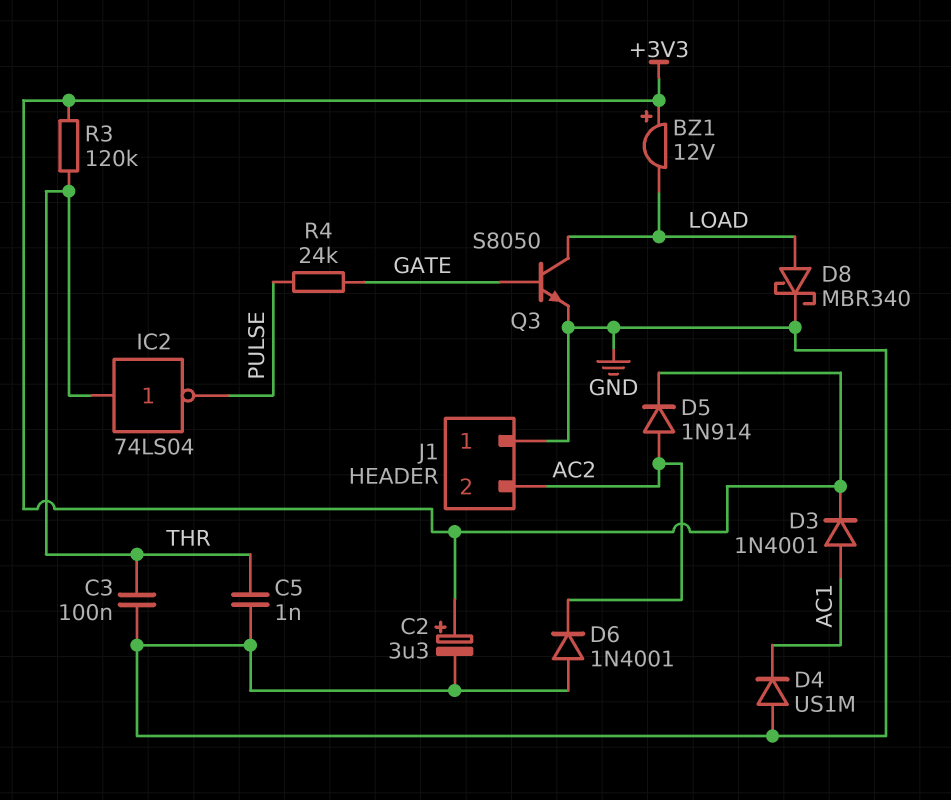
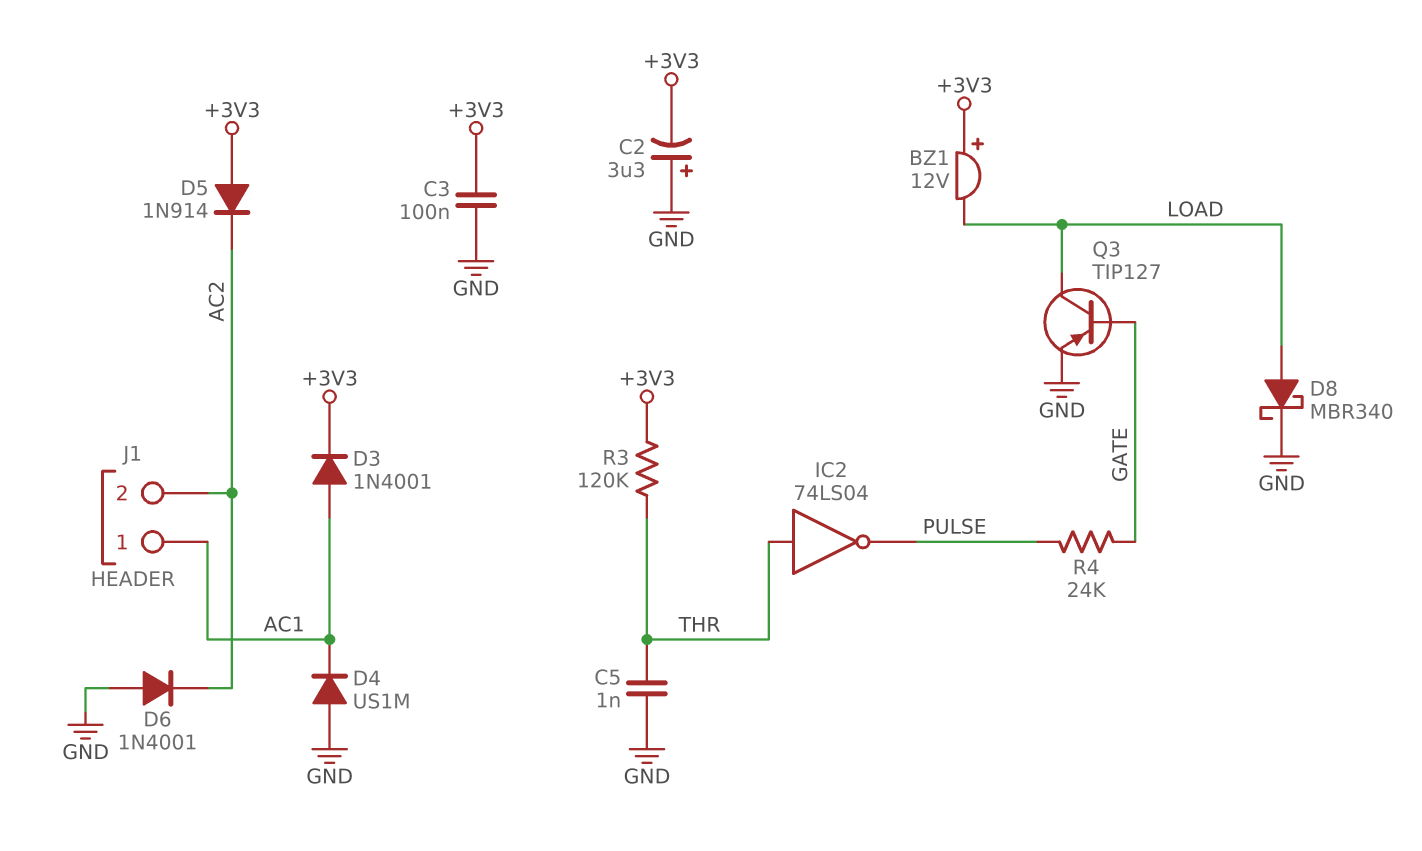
C2: 3.3uF (plus +3V3, minus GND) -> 3.3uF (plus GND, minus +3V3)
C3: 100nF (GND, THR) -> 100nF (+3V3, GND)
D5: diode 1N914 (A AC2, K +3V3) -> diode 1N914 (A +3V3, K AC2)
J1 pin 1: GND -> AC1
Q3: NPN S8050 (B GATE, C LOAD, E GND) -> PNP TIP127 (B GATE, C LOAD, E GND)

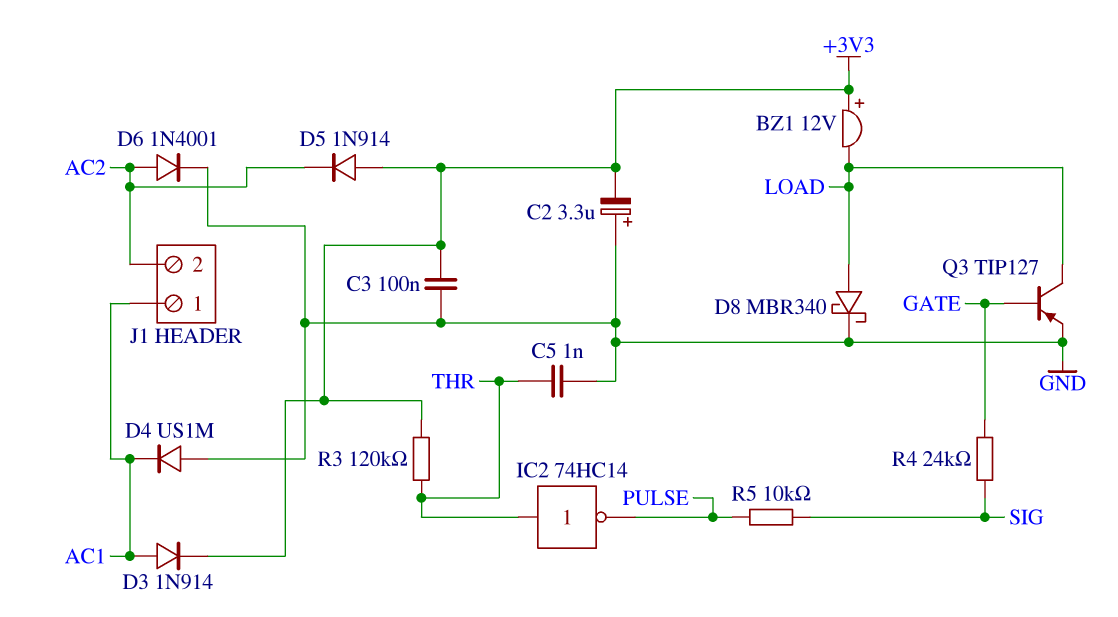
D3: diode 1N4001 (A AC1, K +3V3) -> diode 1N914 (A AC1, K +3V3)
D6: diode 1N4001 (A GND, K AC2) -> diode 1N4001 (A AC2, K GND)
IC2: NOT 74LS04 (in THR, out PULSE) -> NOT 74HC14 (in THR, out PULSE)
R4: 24k (GATE, PULSE) -> 24k (GATE, SIG)
R5: none -> 10k (PULSE, SIG)

